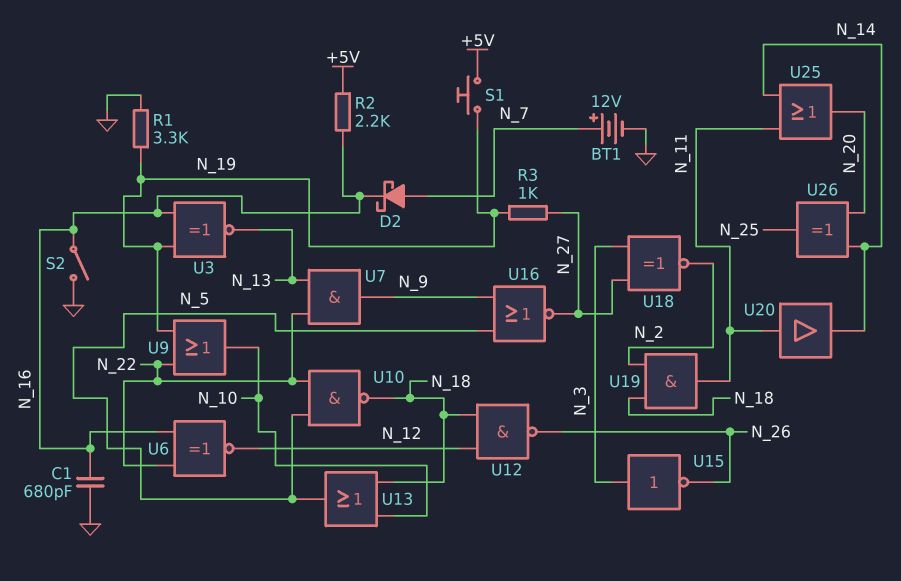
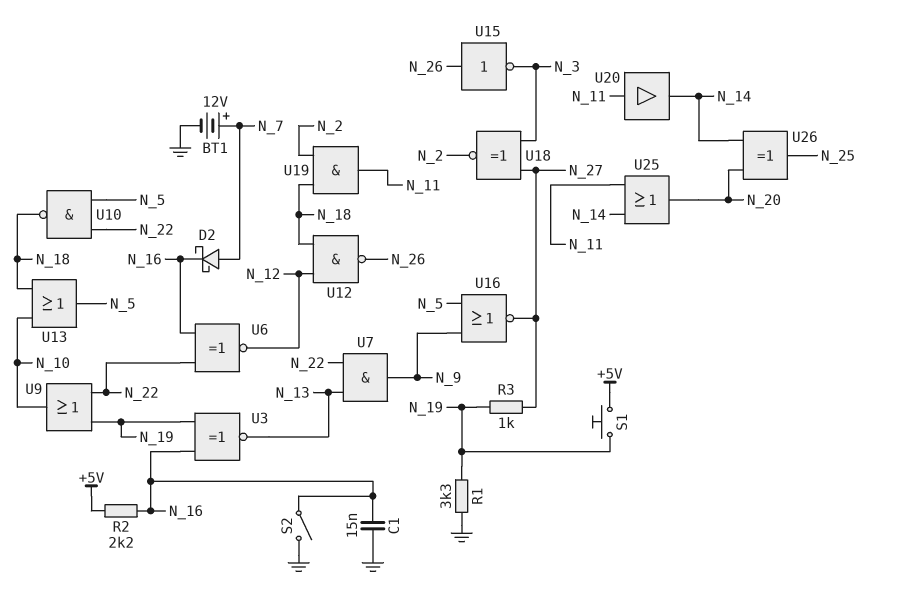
C1: 680pF (GND, N_16) -> 15nF (GND, N_16)
U15: NOT (in N_3, out N_26) -> NOT (in N_26, out N_3)

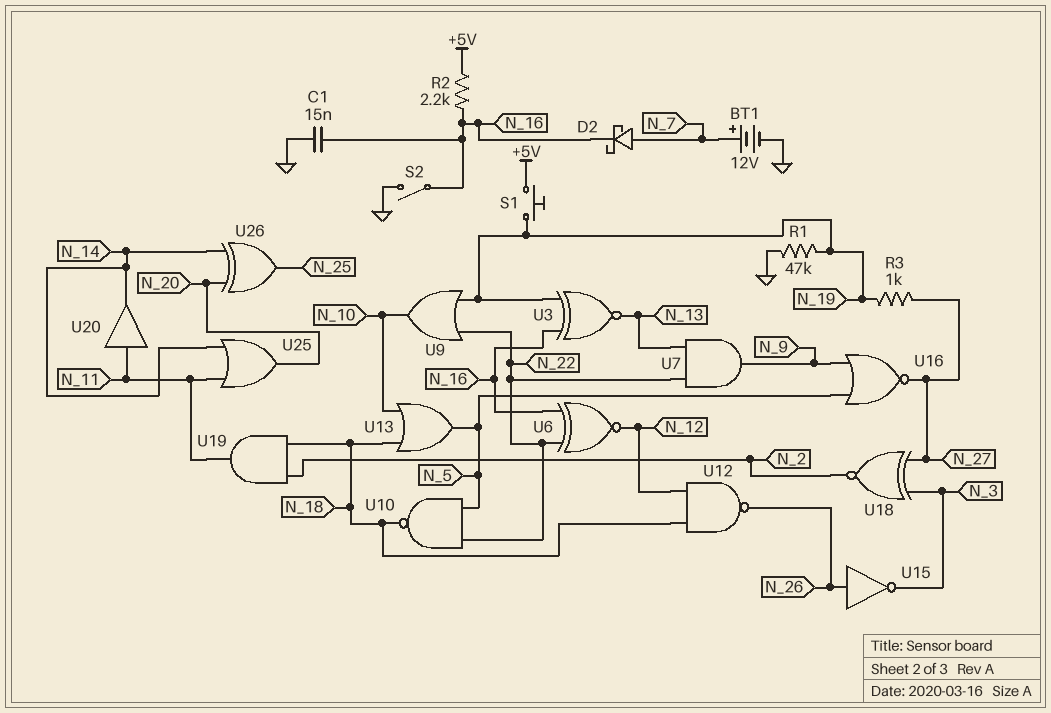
R1: 3.3k (GND, N_19) -> 47k (GND, N_19)

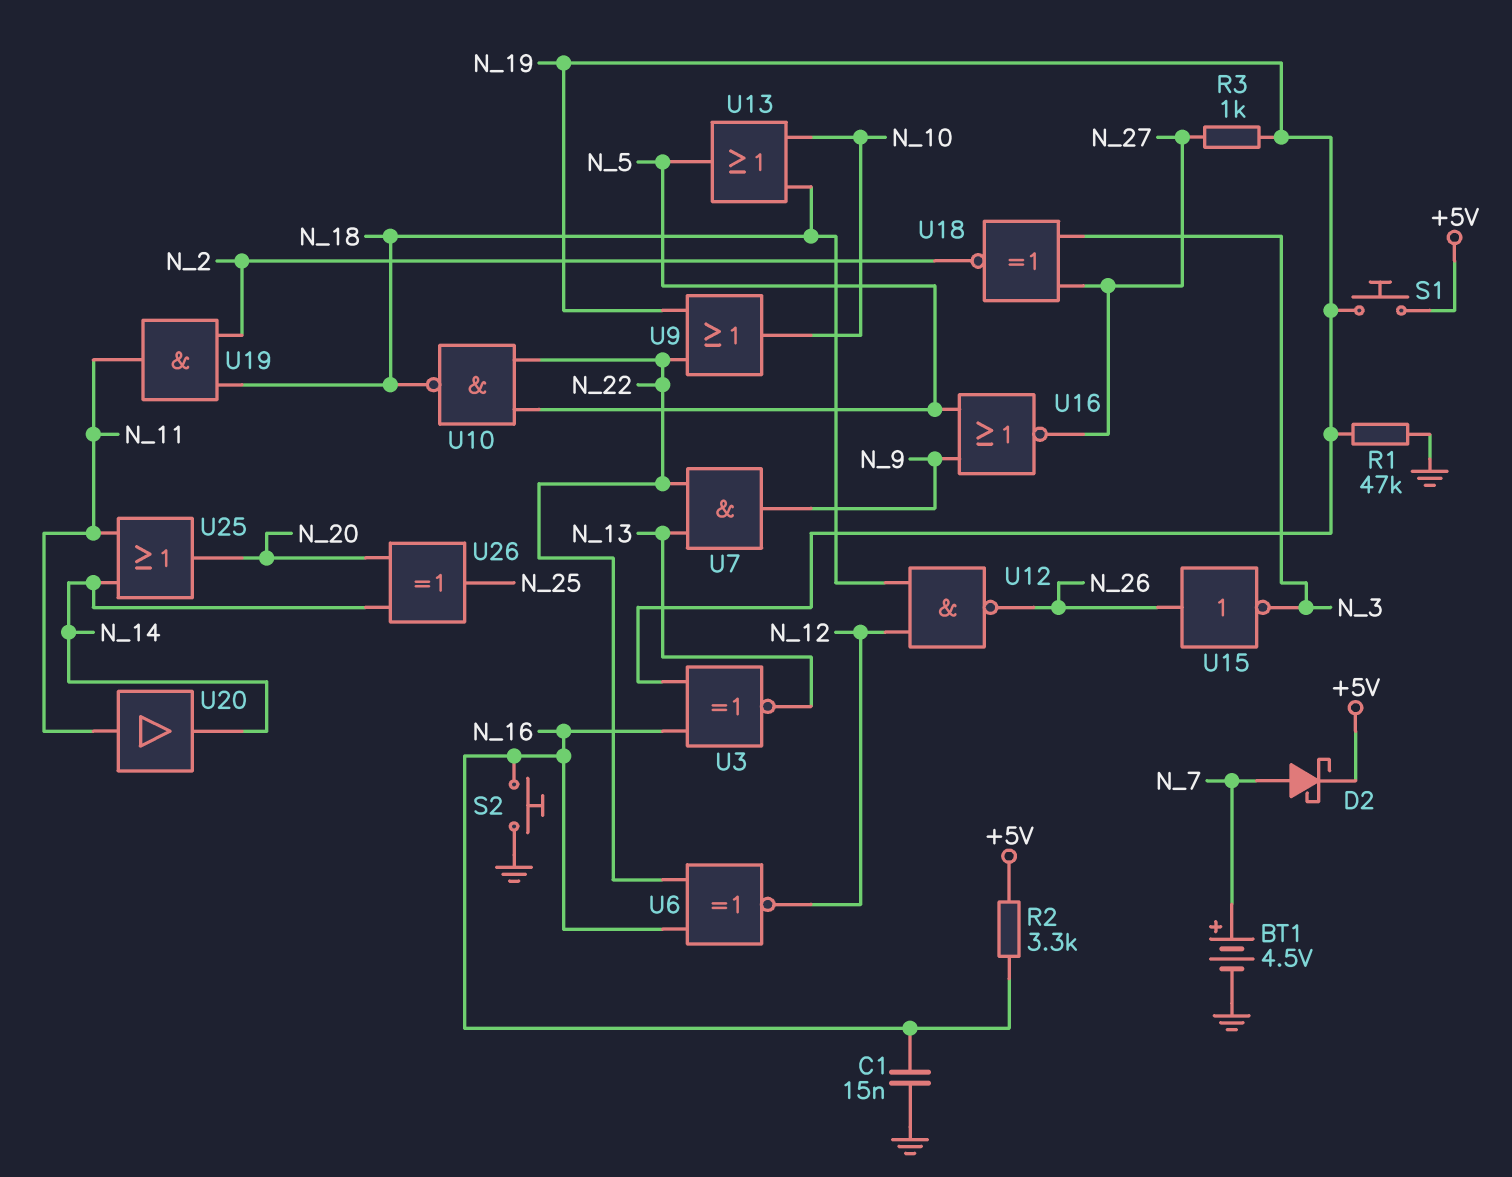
BT1: 12V (plus N_7, minus GND) -> 4.5V (plus N_7, minus GND)
D2: schottky (A N_7, K N_16) -> schottky (A N_7, K +5V)
R2: 2.2k (+5V, N_16) -> 3.3k (+5V, N_16)
S2: switch (GND, N_16) -> button (GND, N_16)

